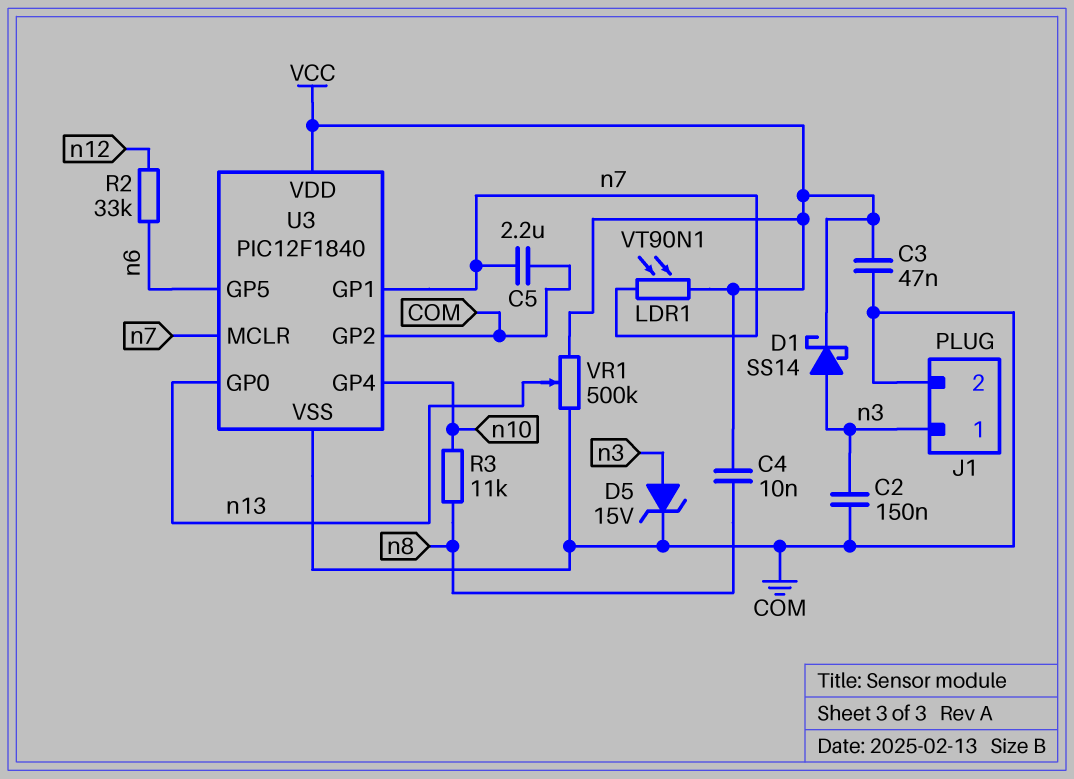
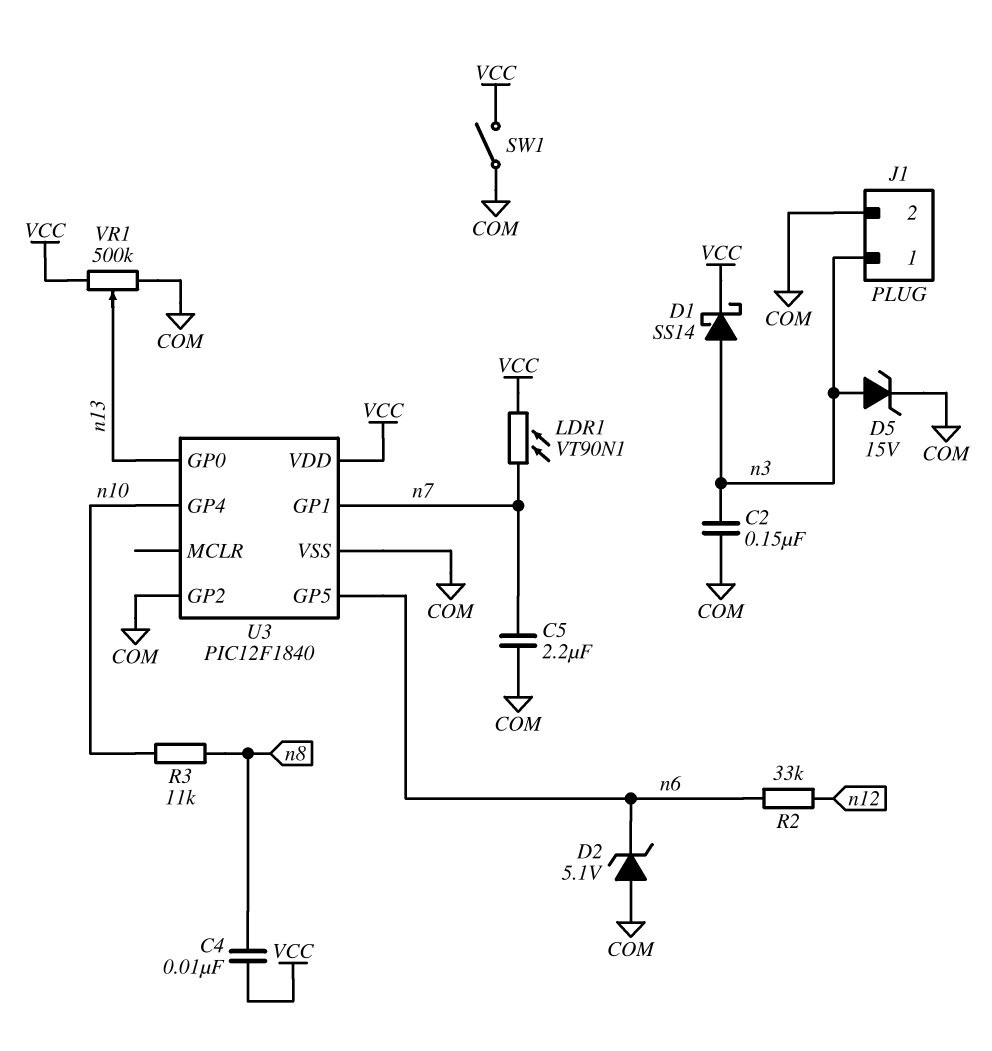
C3: 47nF (COM, VCC) -> none
D2: none -> zener 5.1V (A COM, K n6)
SW1: none -> switch (COM, VCC)
U3 pin MCLR: n7 -> none

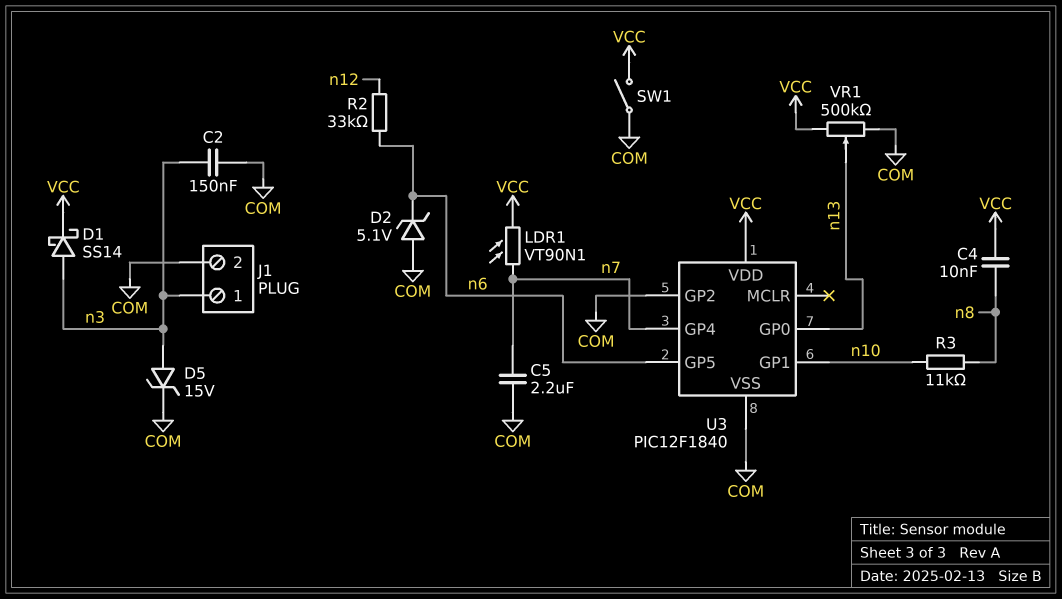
U3 pin GP1: n7 -> n10
U3 pin GP4: n10 -> n7

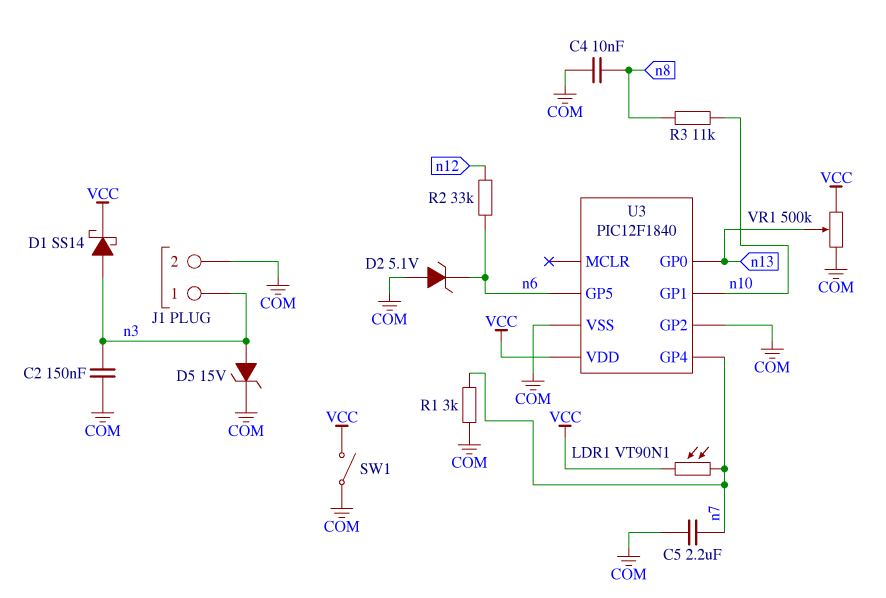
C4: 10nF (VCC, n8) -> 10nF (COM, n8)
R1: none -> 3k (COM, n7)

